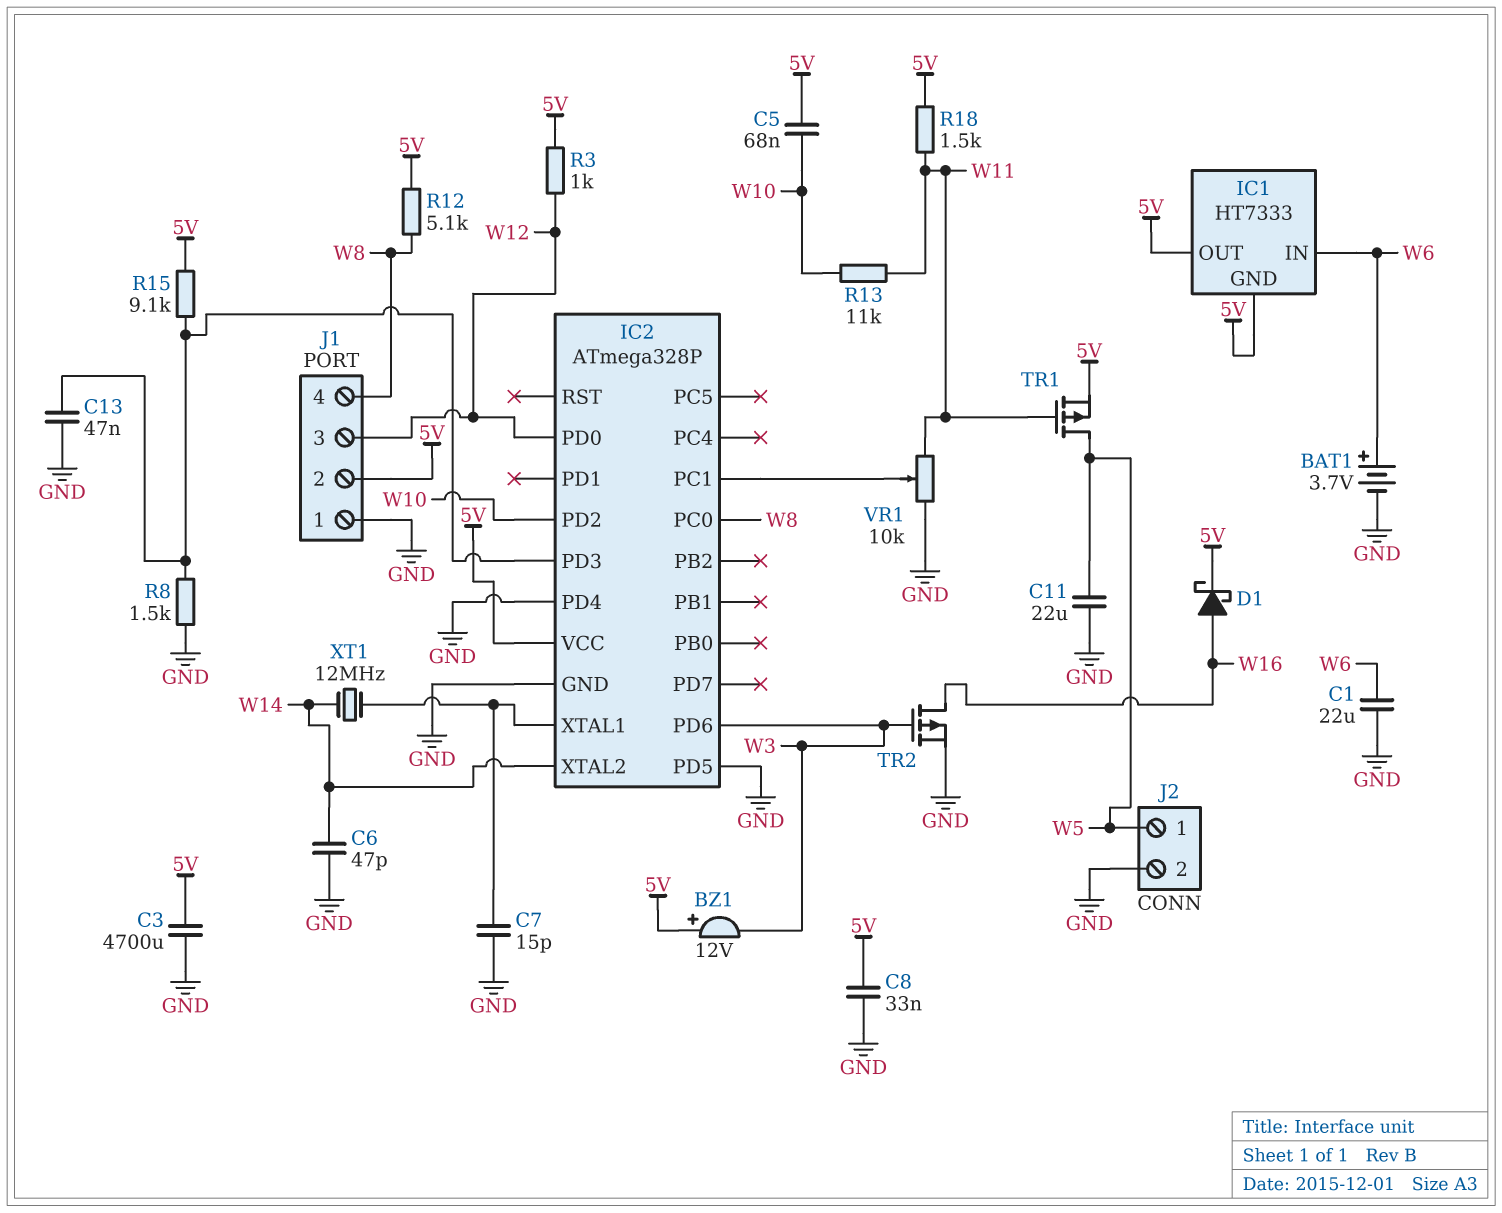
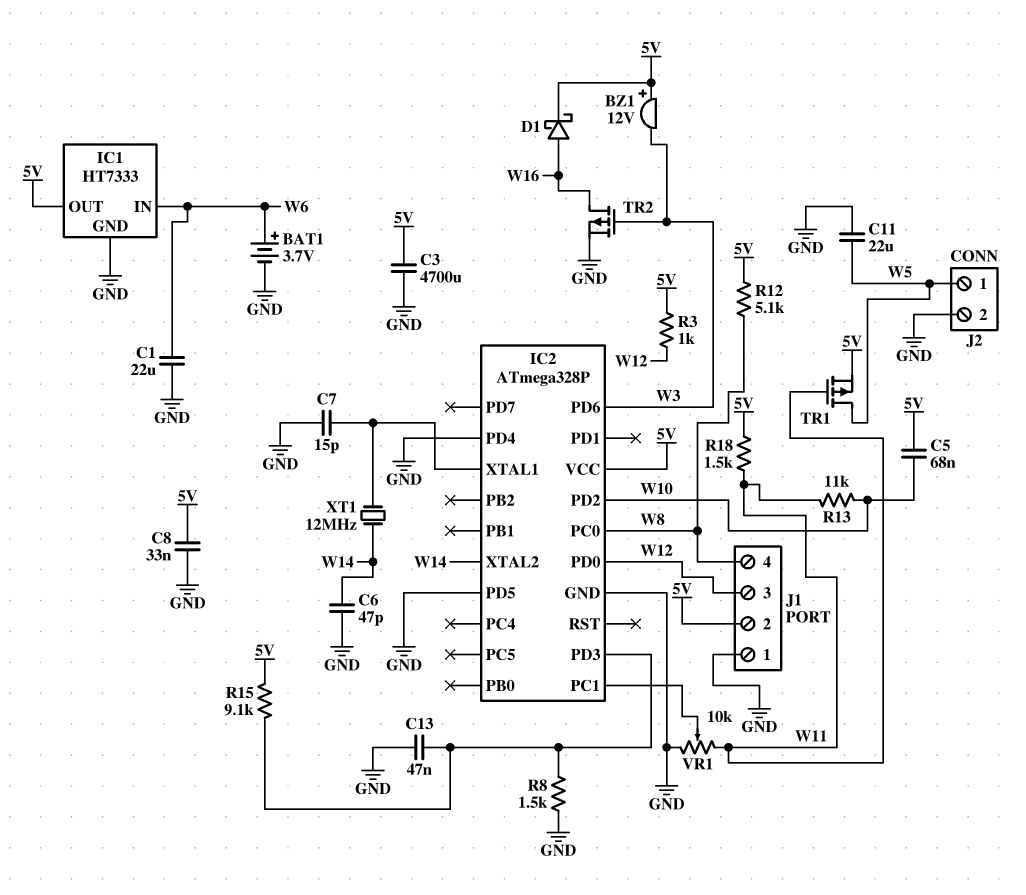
IC1 pin GND: 5V -> GND

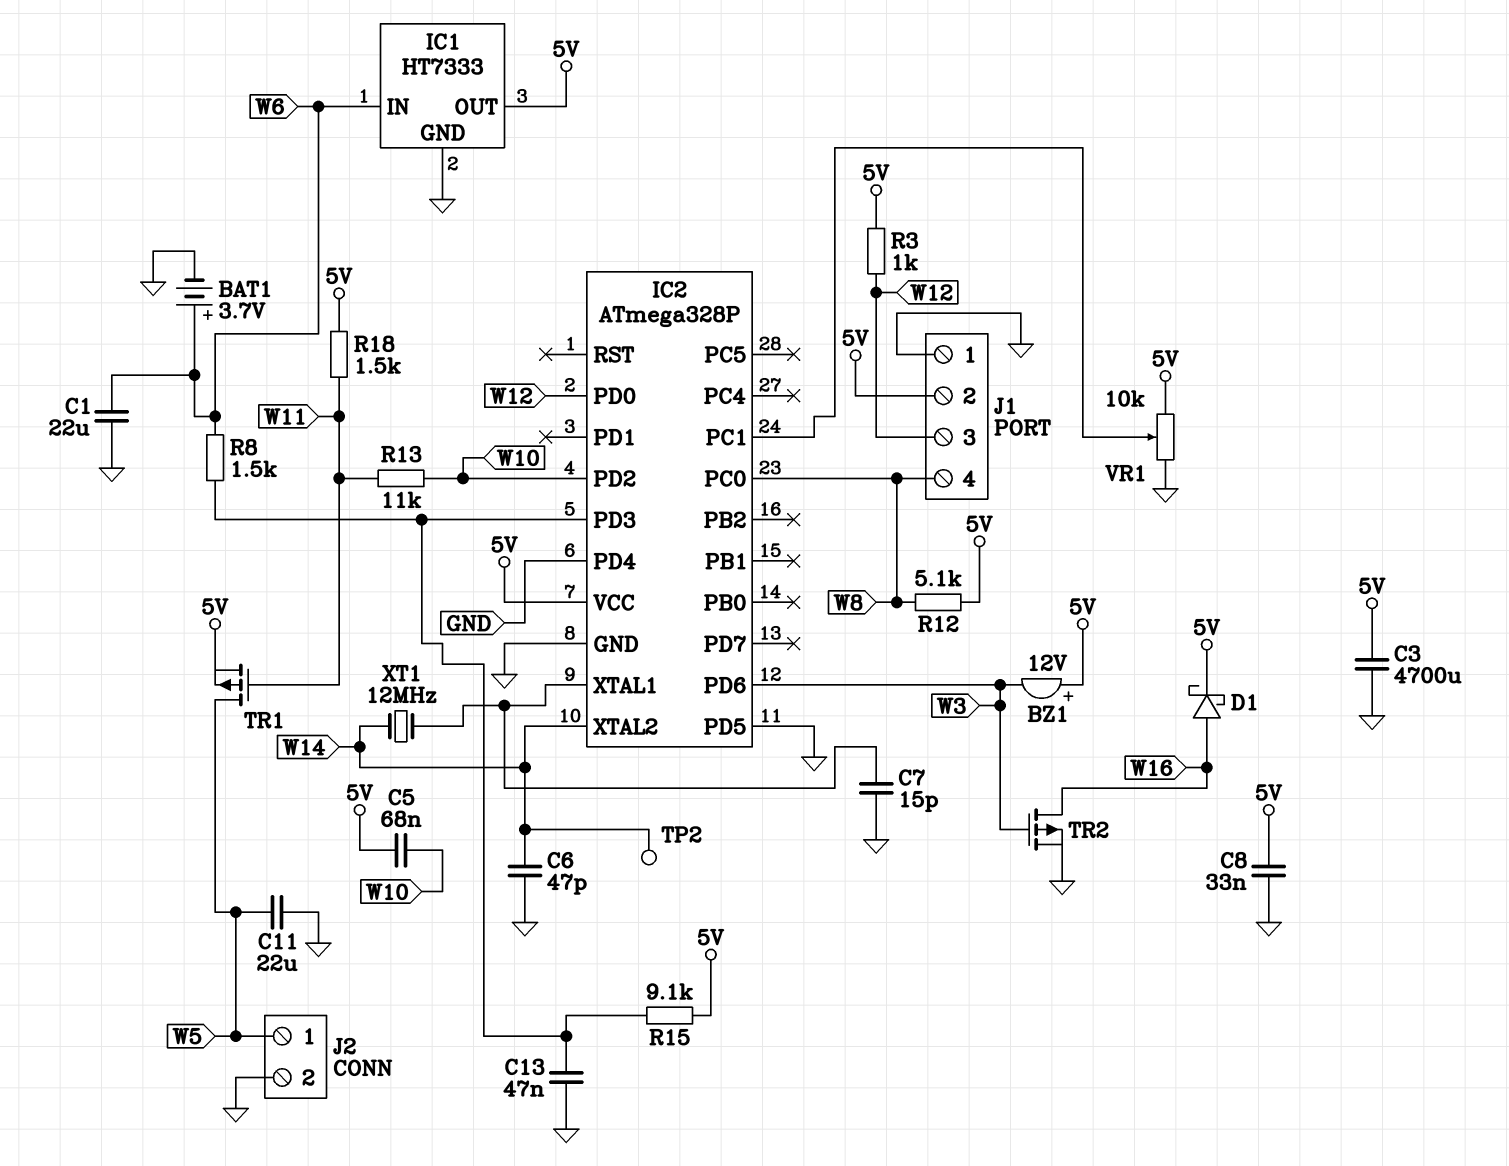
R8: 1.5k (GND, IC2/PD3) -> 1.5k (IC2/PD3, W6)
TP2: none -> test point (W14)
VR1: 10k (GND, W11, wiper IC2/PC1) -> 10k (5V, GND, wiper IC2/PC1)

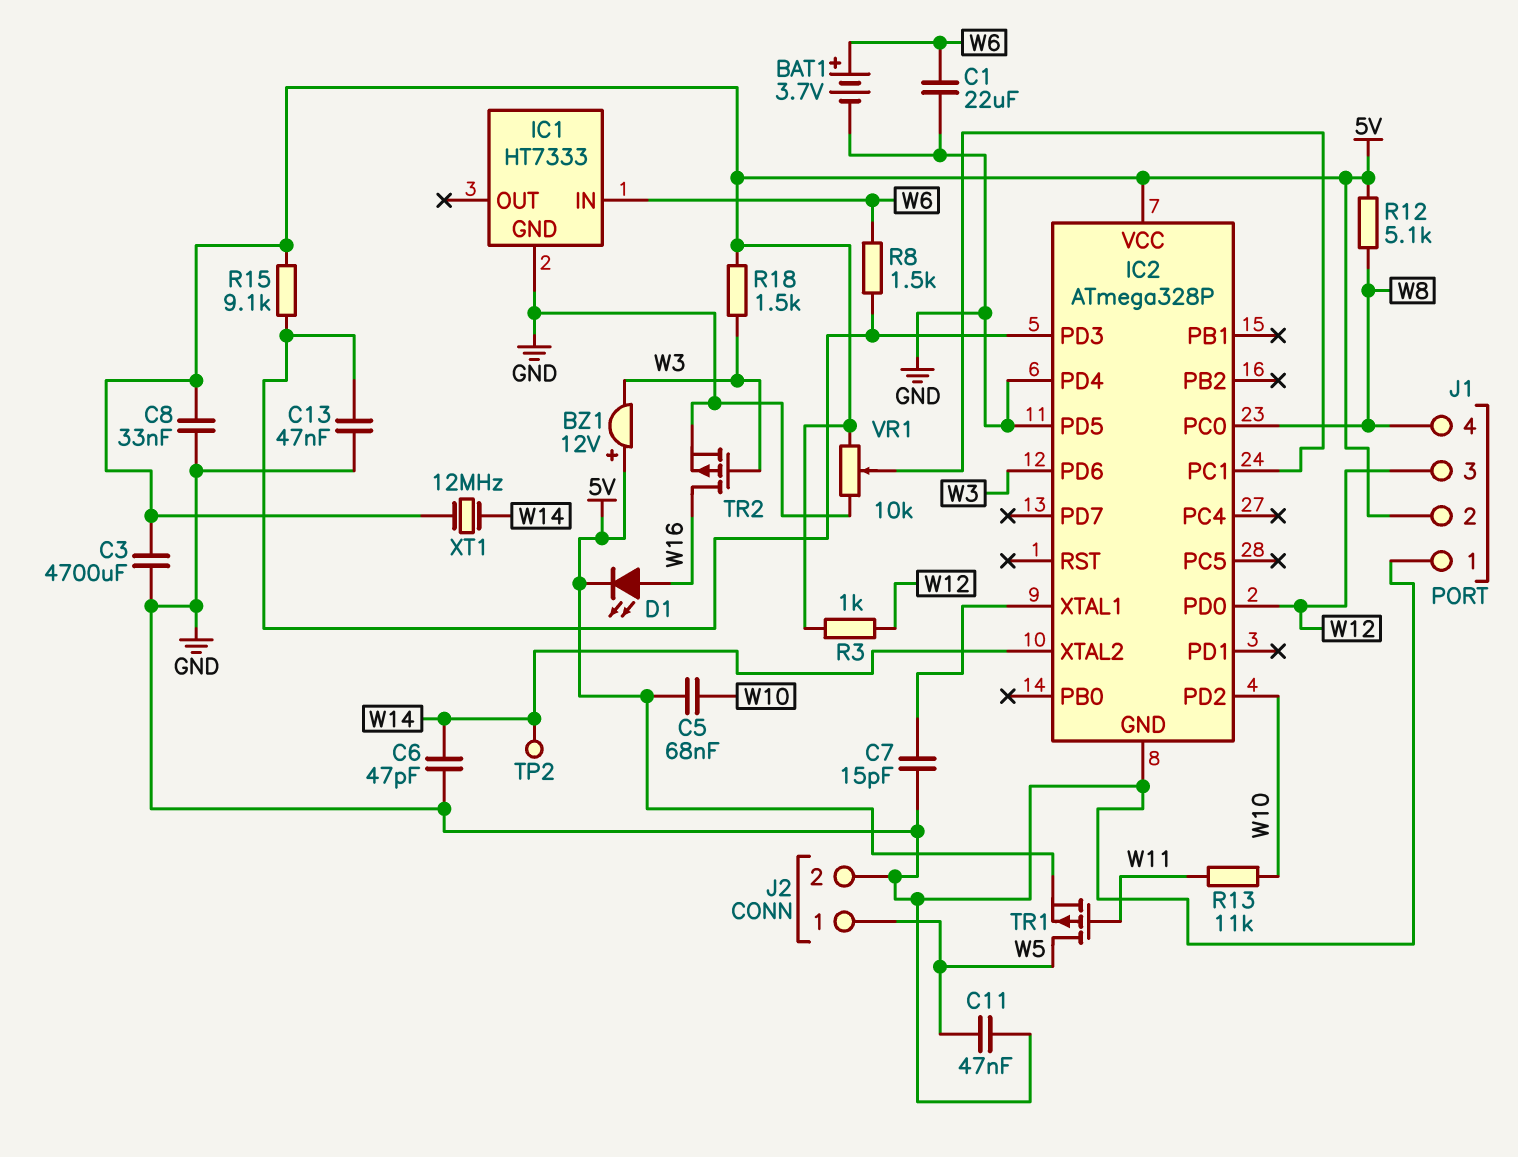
C11: 22uF (GND, W5) -> 47nF (GND, W5)
D1: schottky (A W16, K 5V) -> LED (A W16, K 5V)
IC1 pin OUT: 5V -> none
R18: 1.5k (5V, W11) -> 1.5k (5V, W3)
XT1: 12MHz (IC2/XTAL1, W14) -> 12MHz (5V, W14)

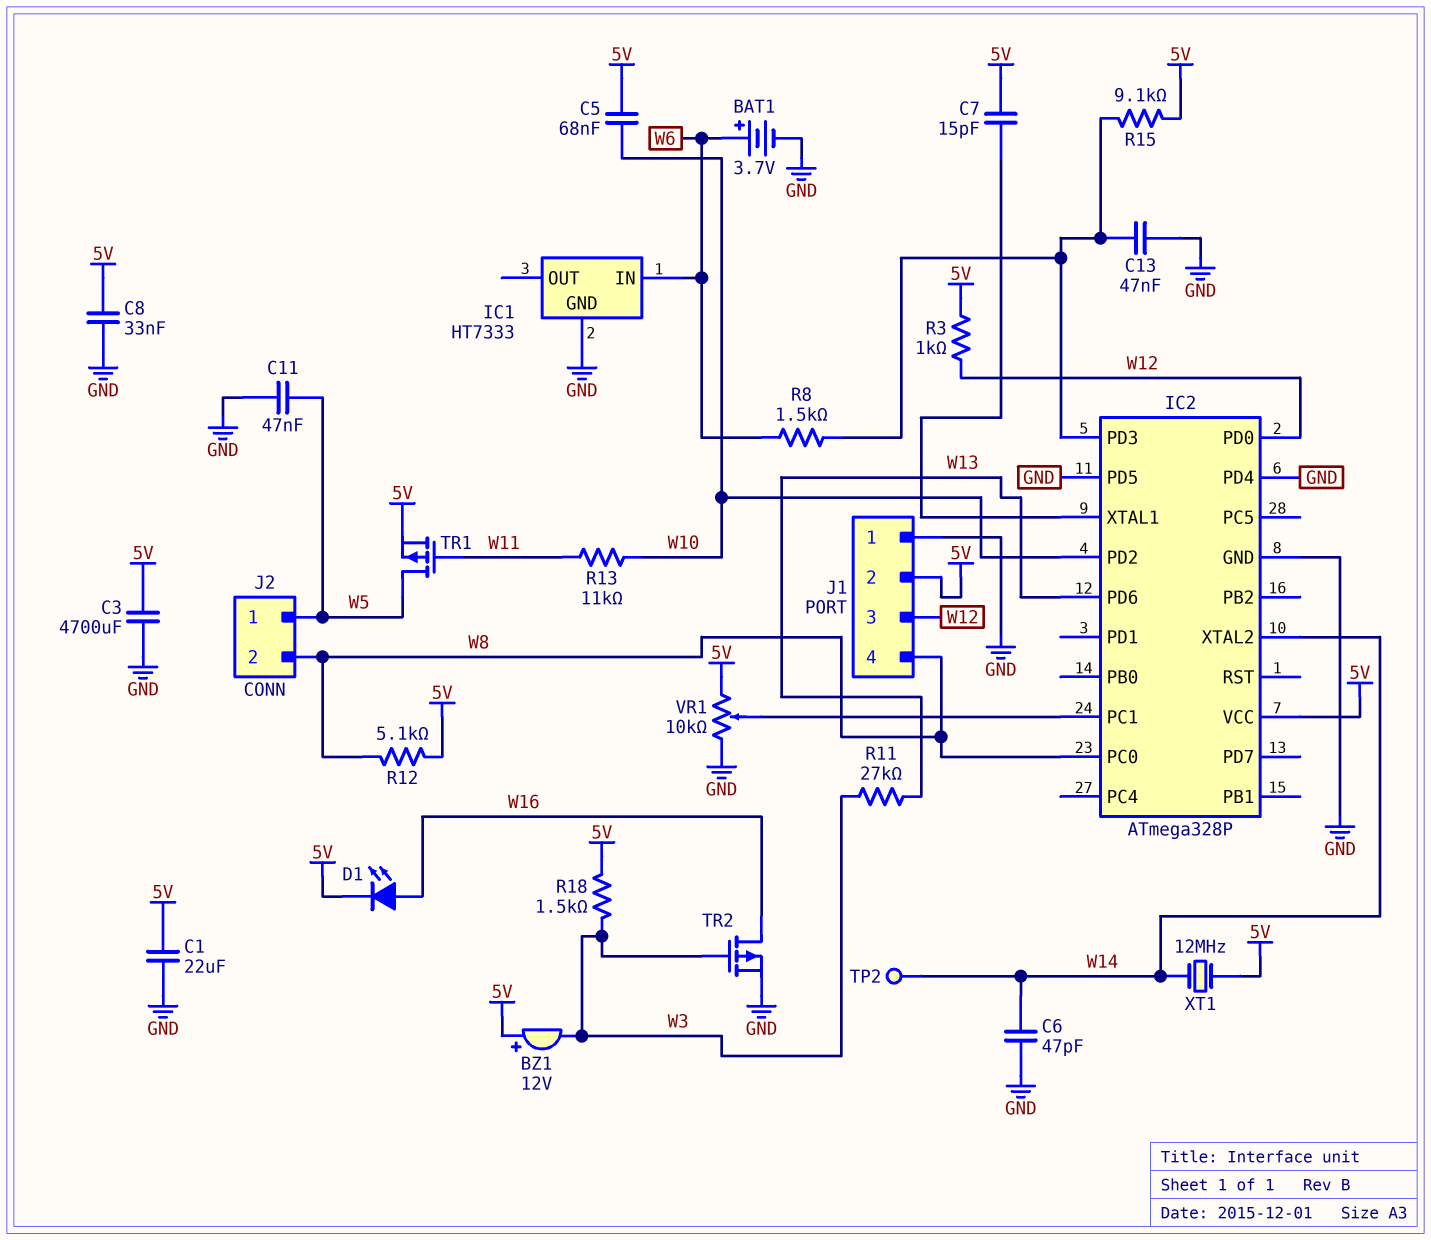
C1: 22uF (GND, W6) -> 22uF (5V, GND)
C7: 15pF (GND, IC2/XTAL1) -> 15pF (5V, IC2/XTAL1)
IC2 pin PD6: W3 -> W13
J2 pin 2: GND -> W8
R11: none -> 27k (W3, W13)

